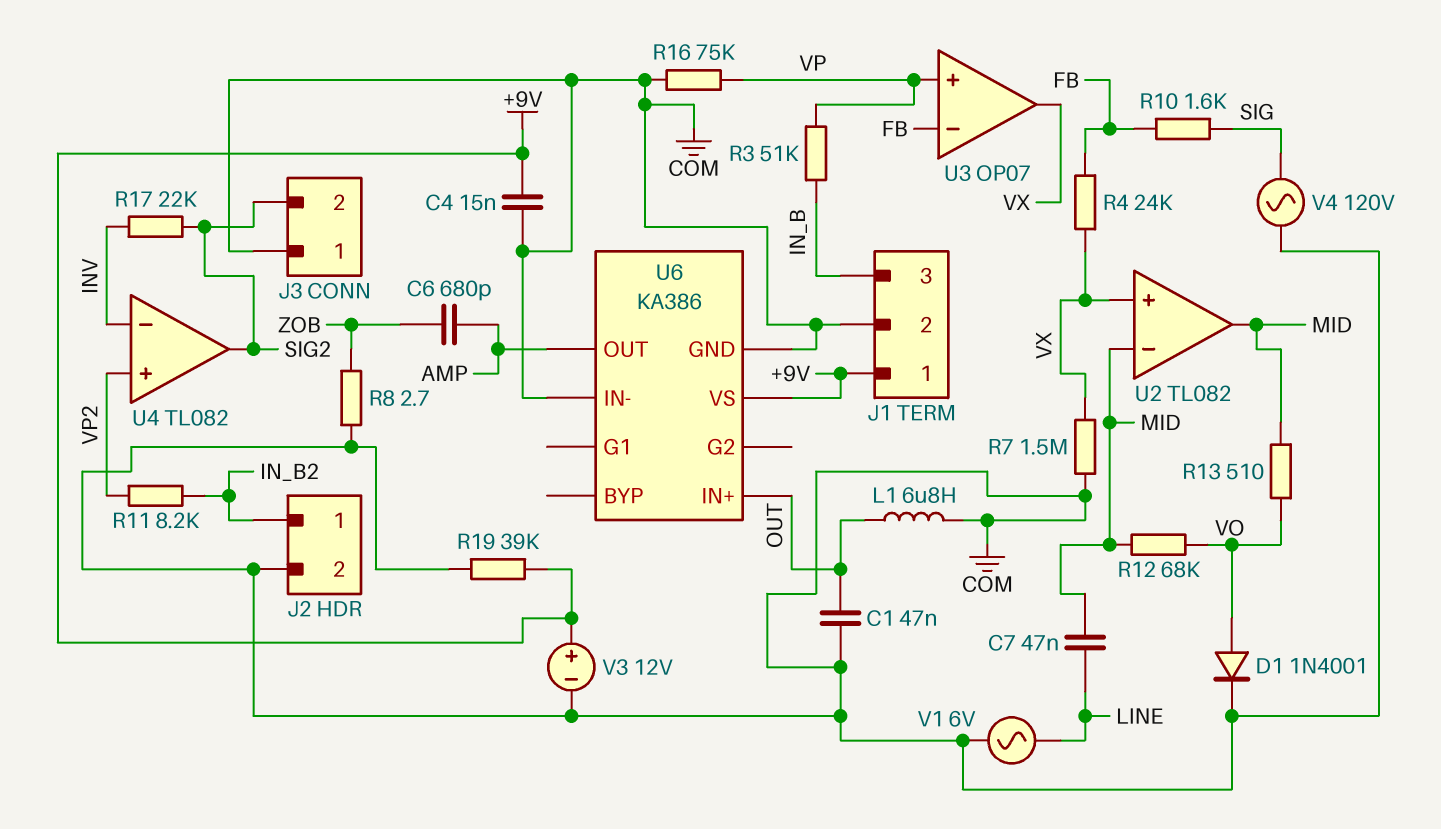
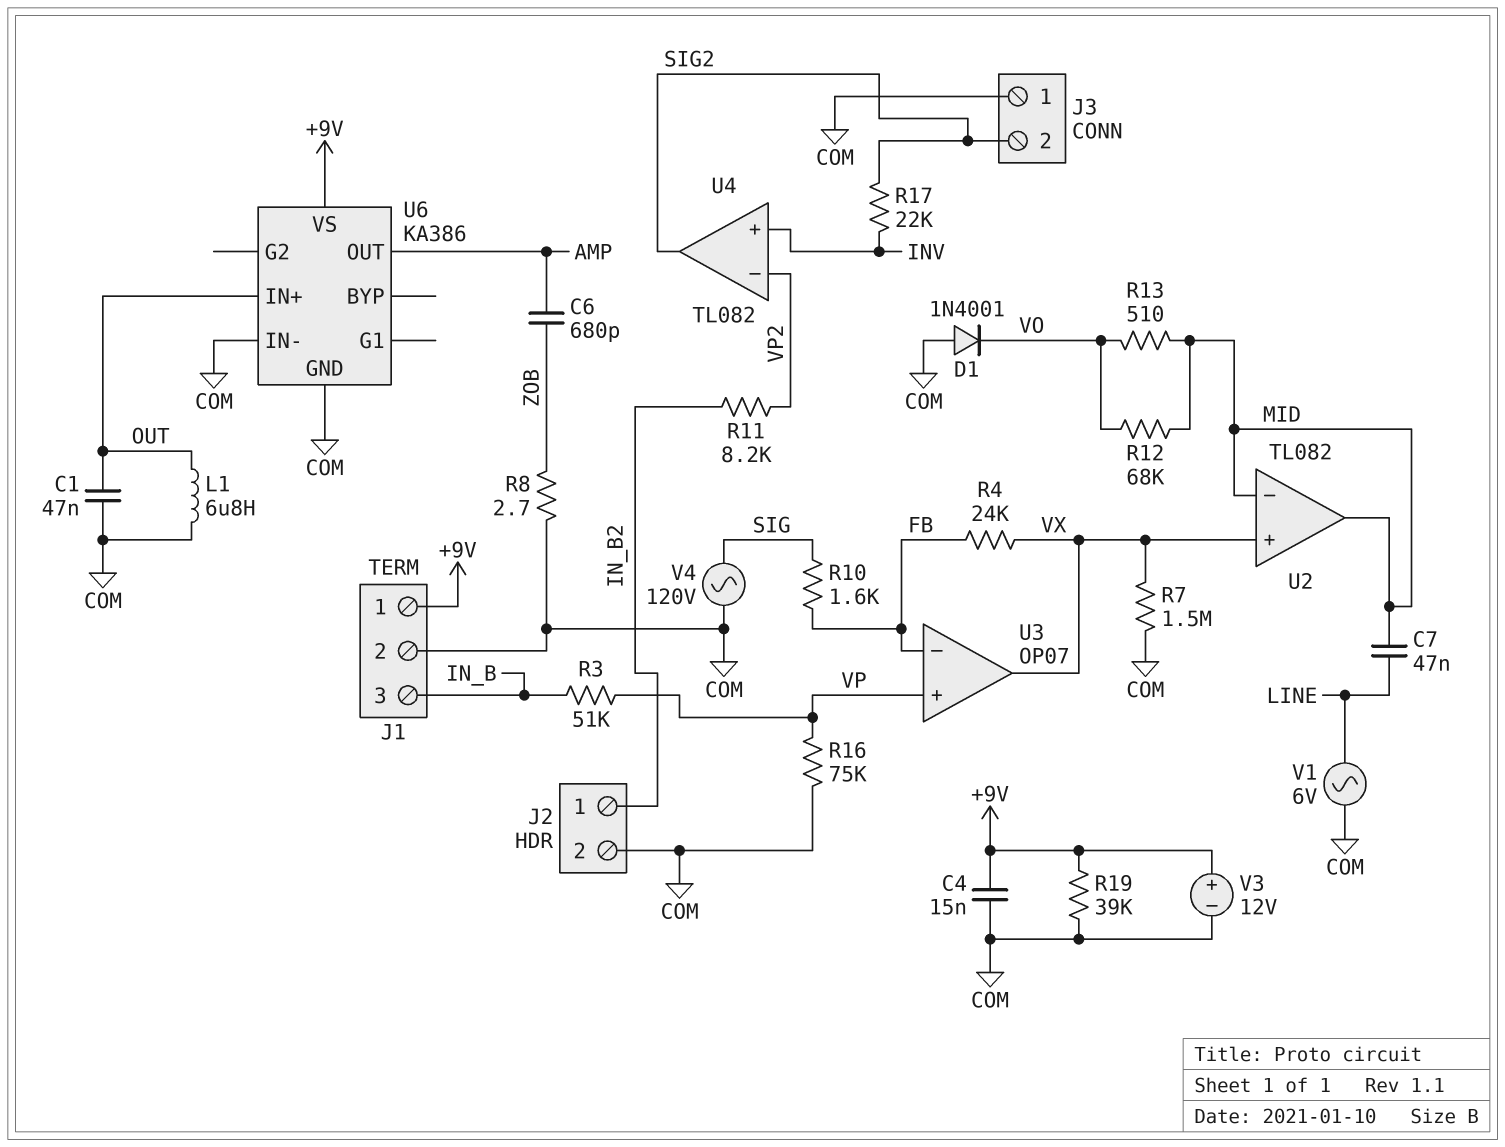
D1: diode 1N4001 (A VO, K COM) -> diode 1N4001 (A COM, K VO)
U4 pin in+: VP2 -> INV
U4 pin in-: INV -> VP2

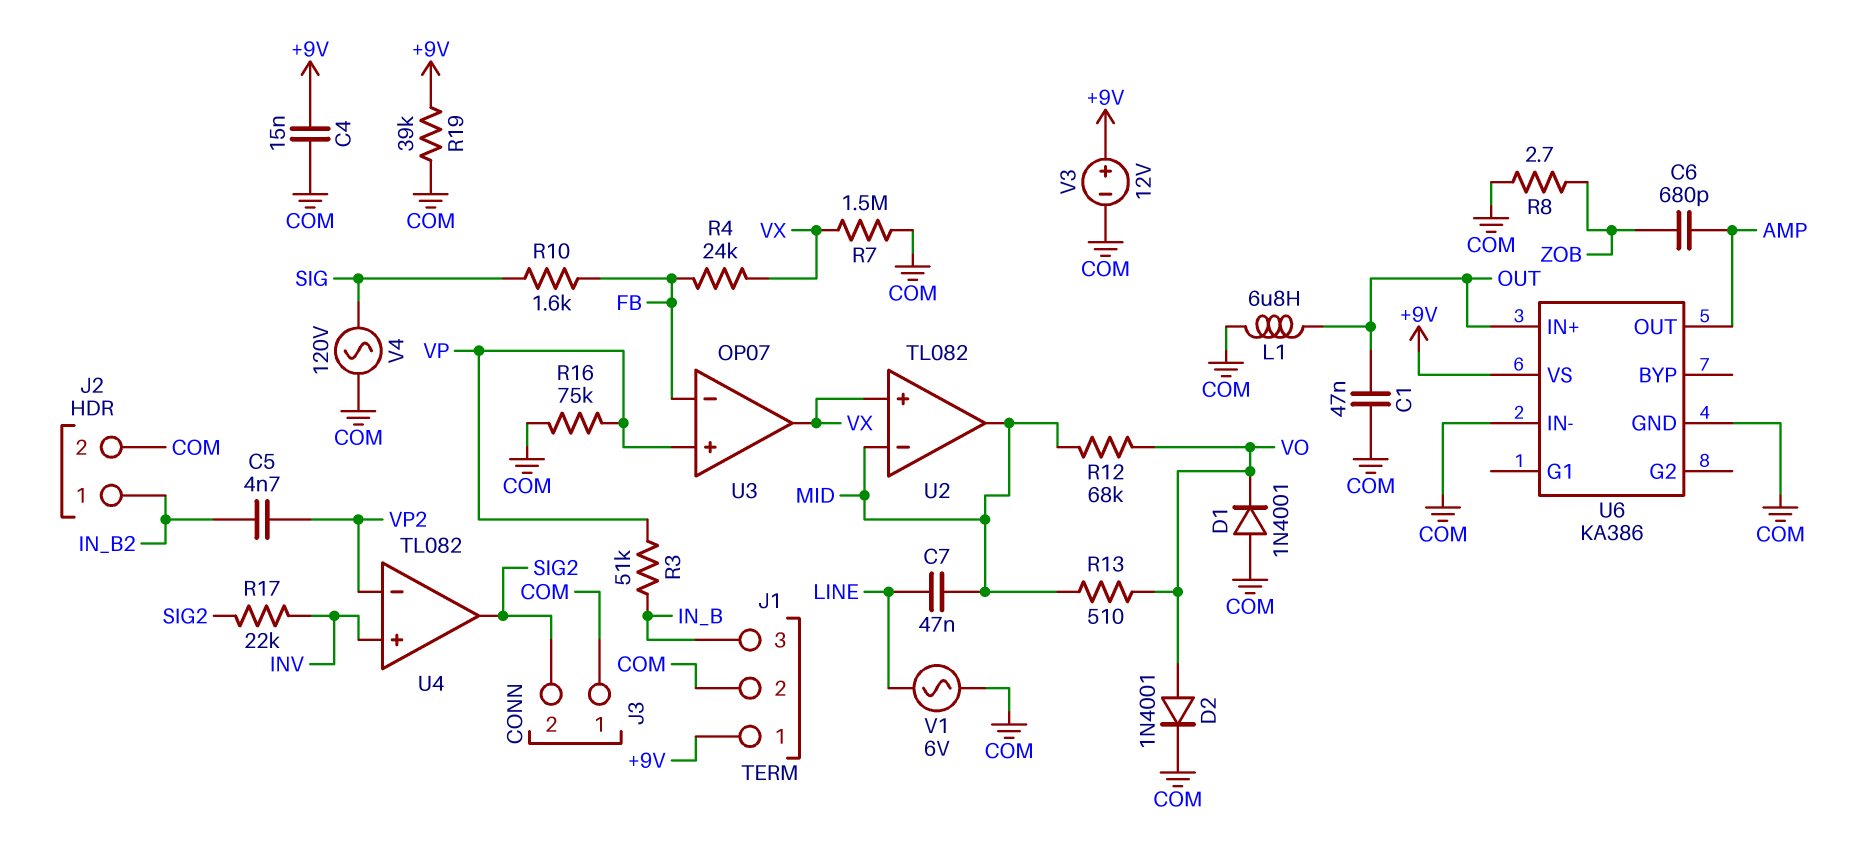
C5: none -> 4.7nF (IN_B2, VP2)
D2: none -> diode 1N4001 (A VO, K COM)
R11: 8.2k (IN_B2, VP2) -> none

